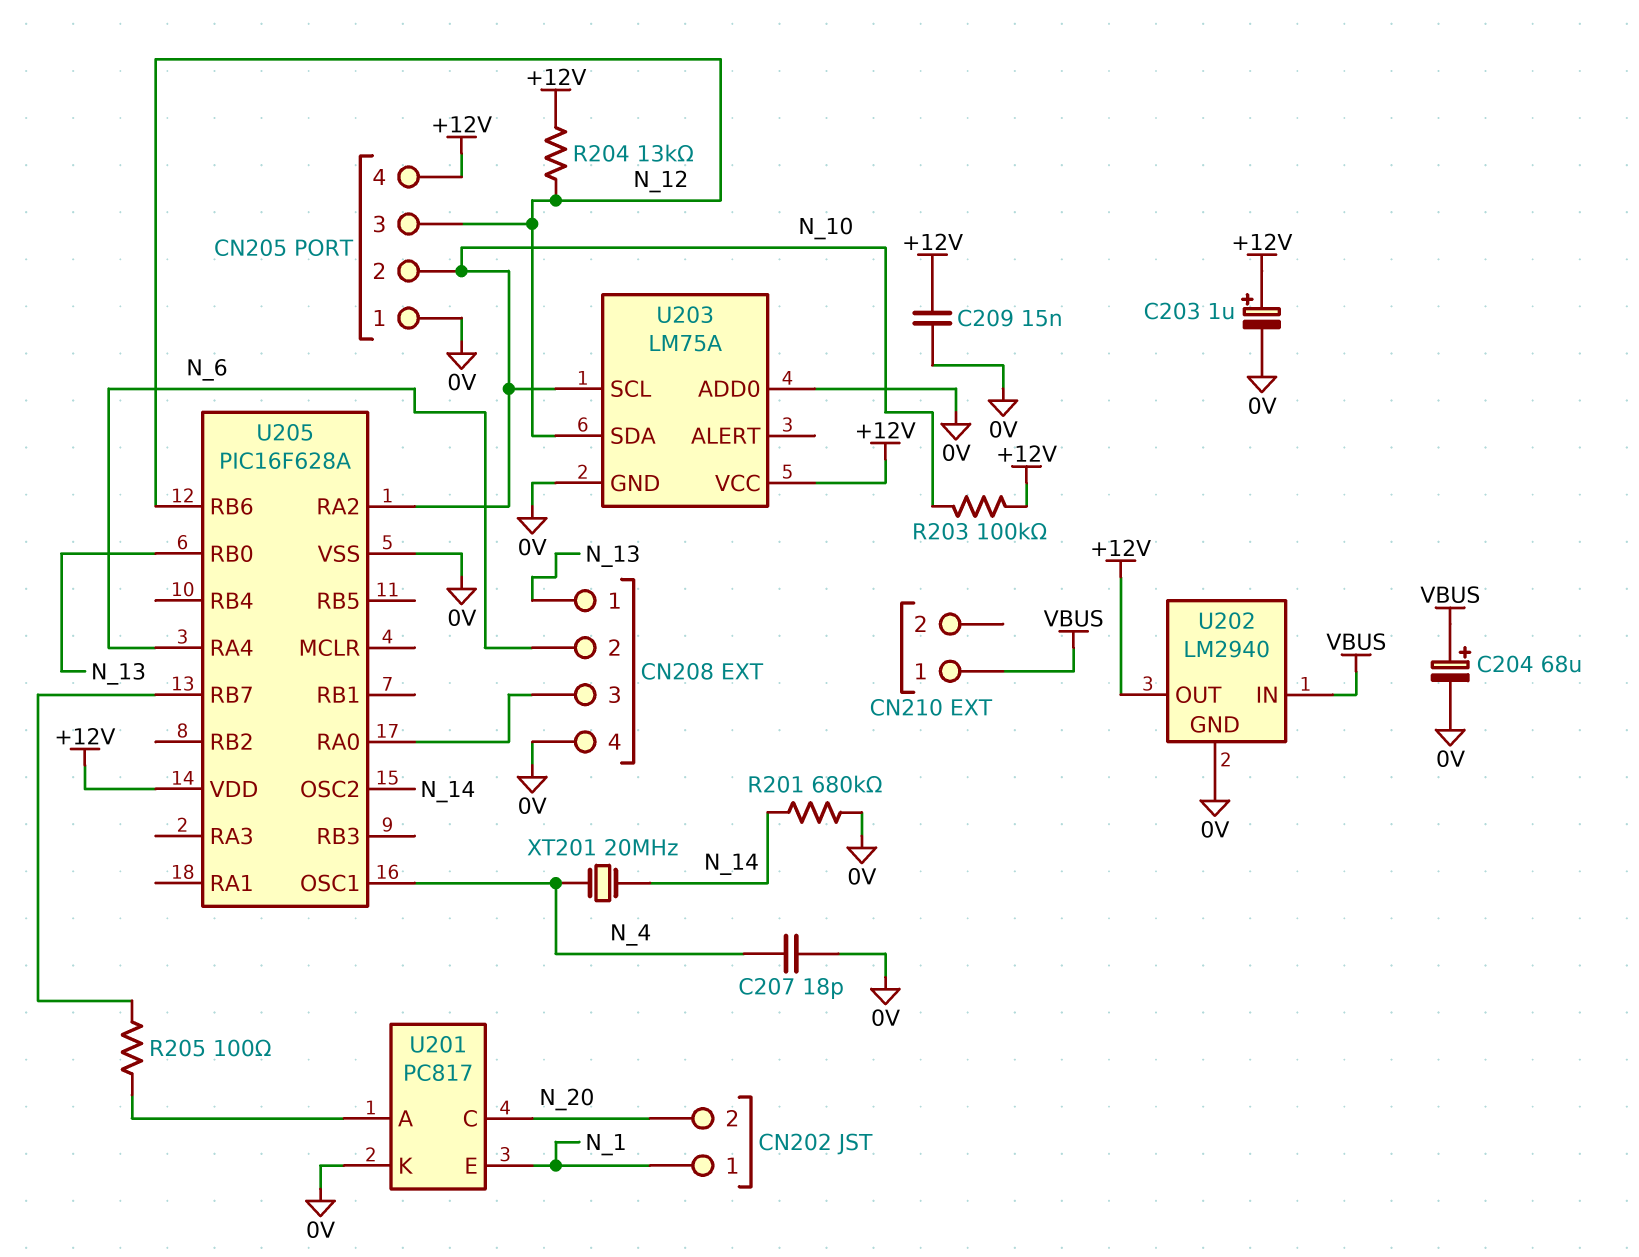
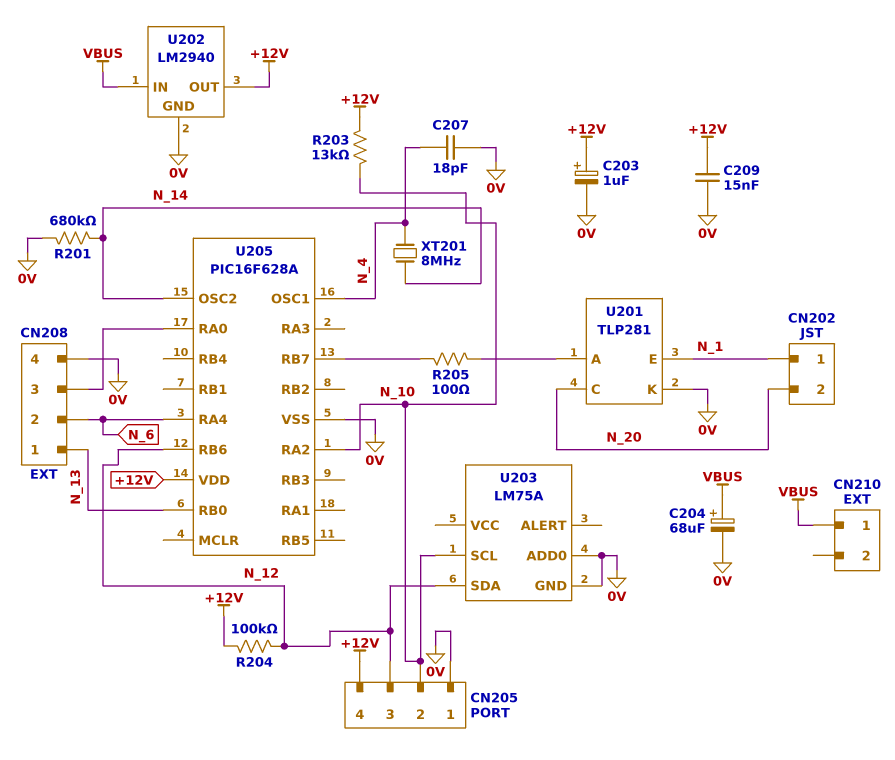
R203: 100k (+12V, N_10) -> 13k (+12V, N_10)
R204: 13k (+12V, N_12) -> 100k (+12V, N_12)
U201: PC817 -> TLP281
U203 pin VCC: +12V -> none
XT201: 20MHz (N_4, N_14) -> 8MHz (N_4, N_14)

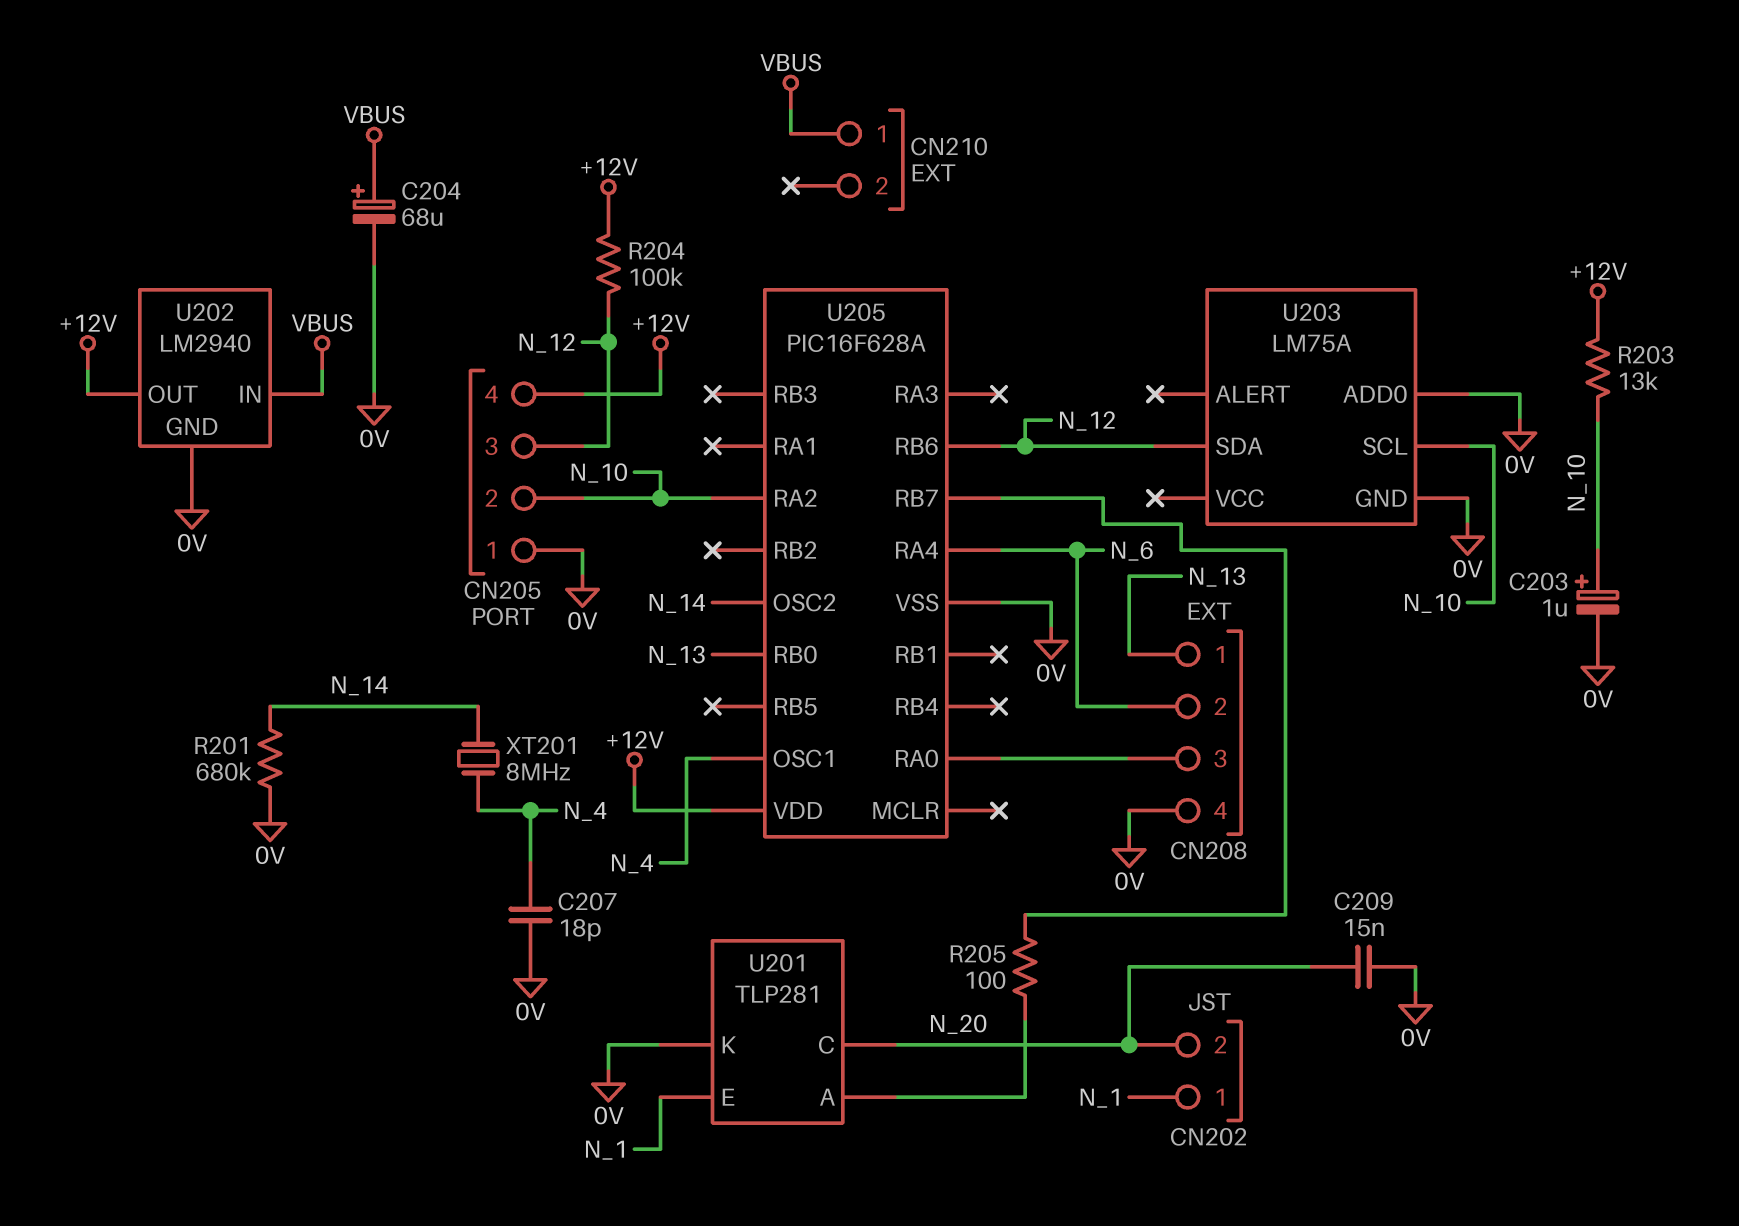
C203: 1uF (plus +12V, minus 0V) -> 1uF (plus N_10, minus 0V)
C209: 15nF (+12V, 0V) -> 15nF (0V, N_20)

